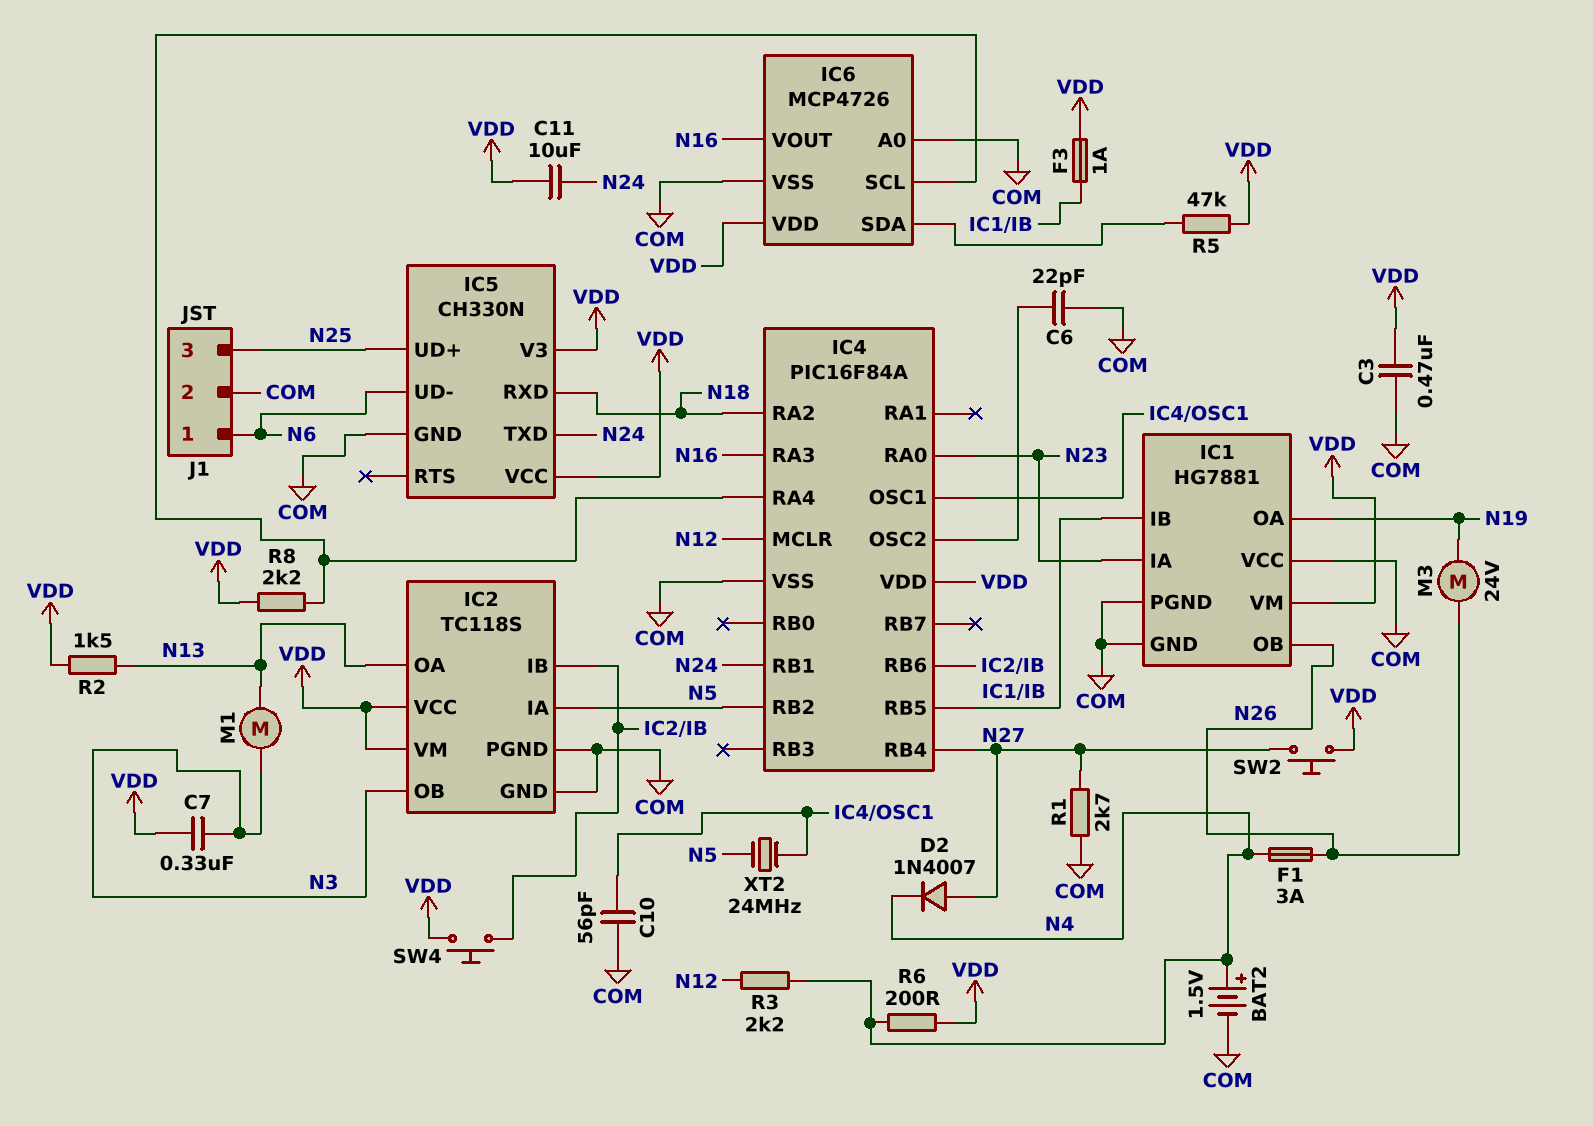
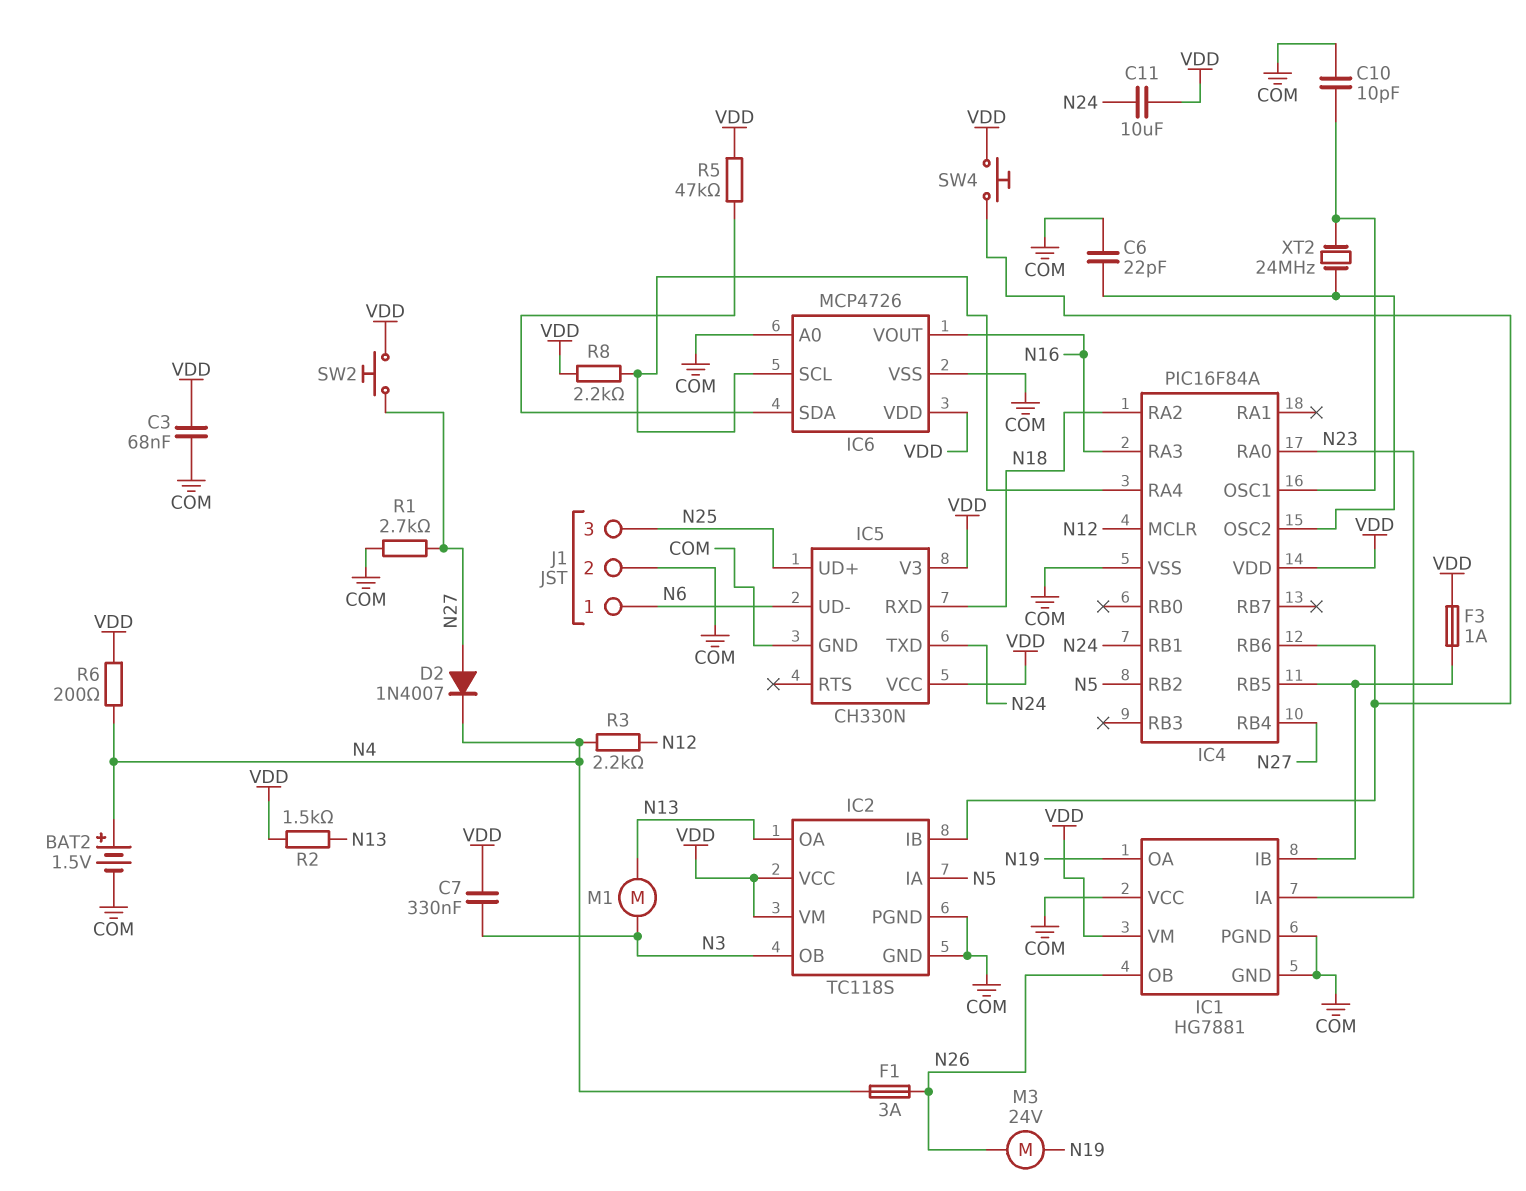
C3: 470nF (COM, VDD) -> 68nF (COM, VDD)
C10: 56pF (COM, IC4/OSC1) -> 10pF (COM, IC4/OSC1)
XT2: 24MHz (IC4/OSC1, N5) -> 24MHz (IC4/OSC1, IC4/OSC2)

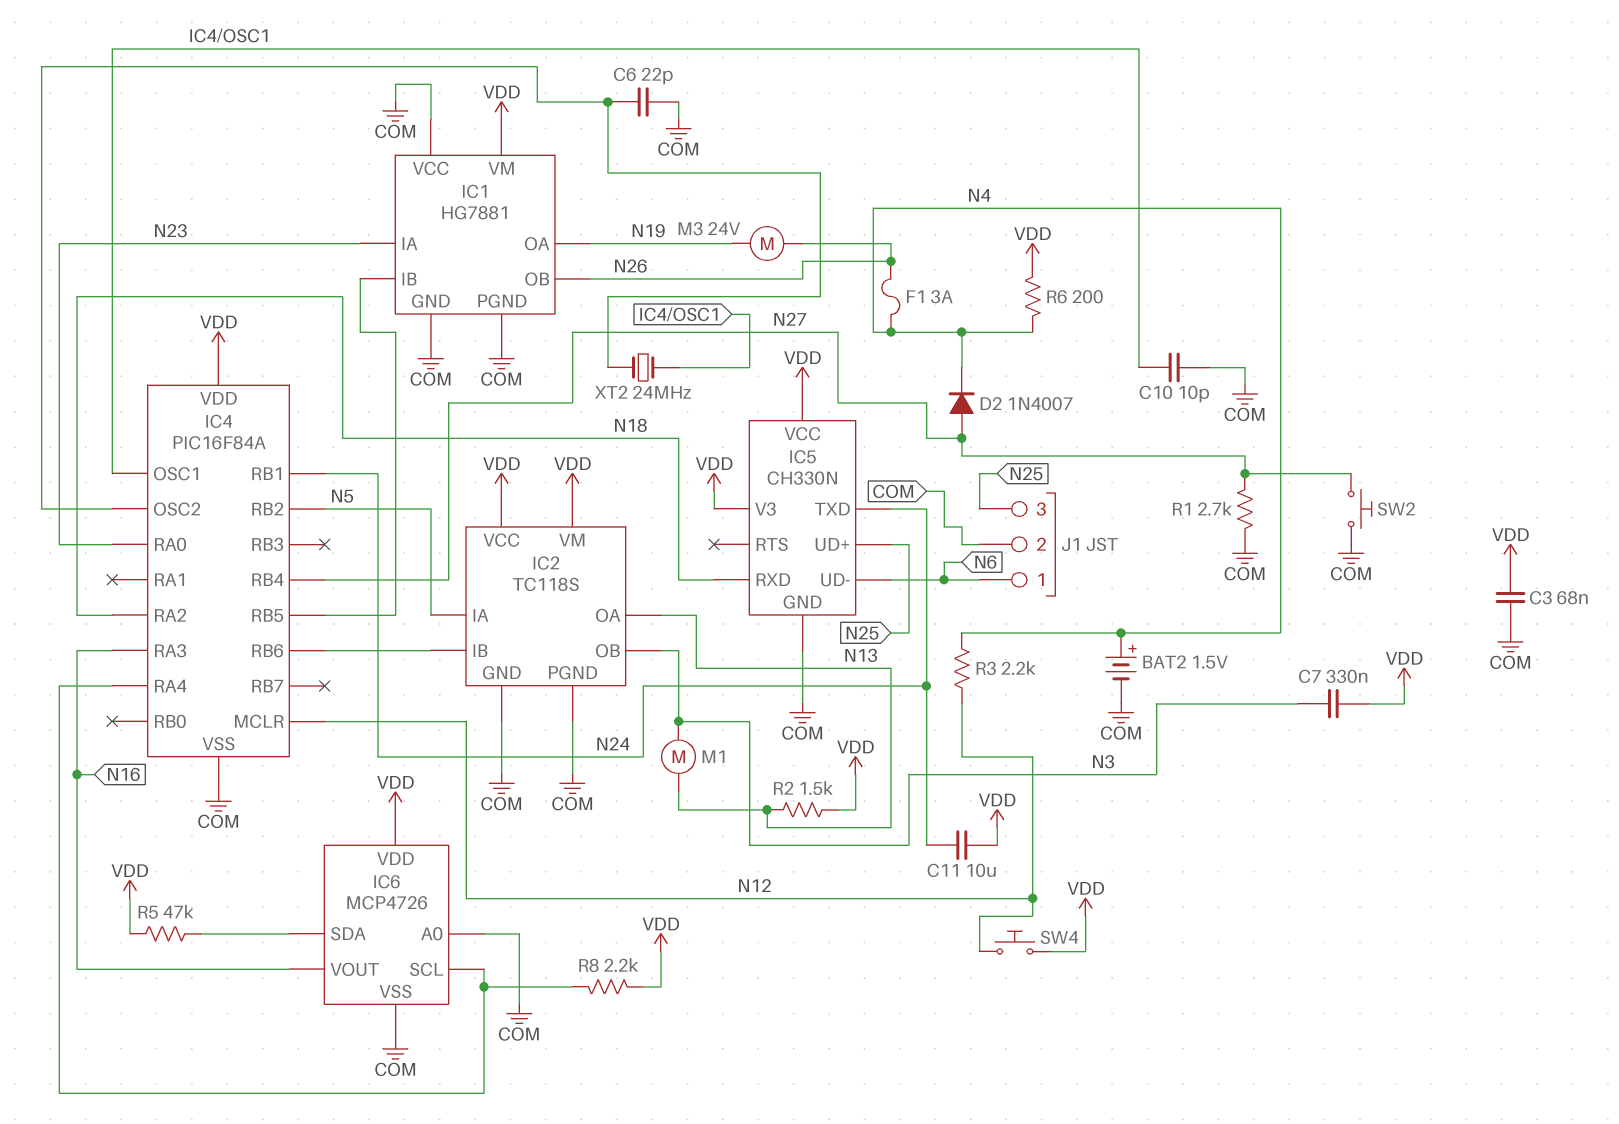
F3: 1A (IC1/IB, VDD) -> none
SW2: button (N27, VDD) -> button (COM, N27)
SW4: button (IC2/IB, VDD) -> button (N12, VDD)

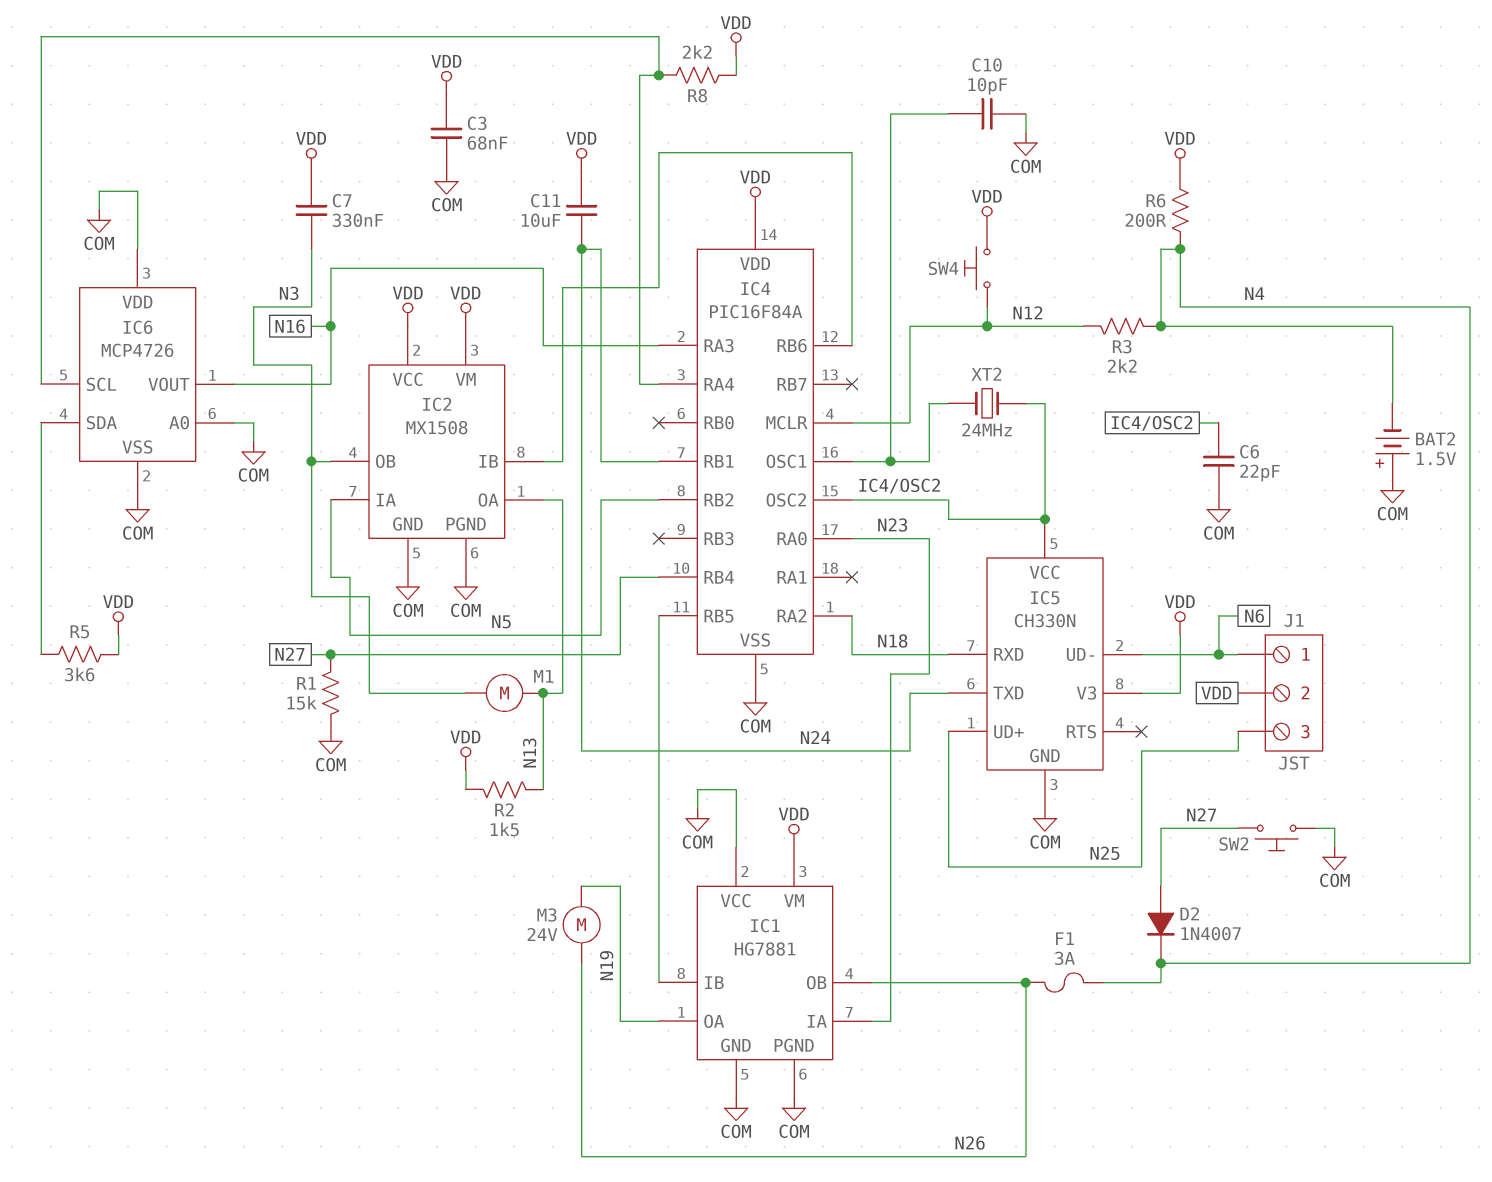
BAT2: 1.5V (plus N4, minus COM) -> 1.5V (plus COM, minus N4)
IC2: TC118S -> MX1508
IC5 pin VCC: VDD -> IC4/OSC2
IC6 pin VDD: VDD -> COM
J1 pin 2: COM -> VDD
R1: 2.7k (COM, N27) -> 15k (COM, N27)
R5: 47k (IC6/SDA, VDD) -> 3.6k (IC6/SDA, VDD)

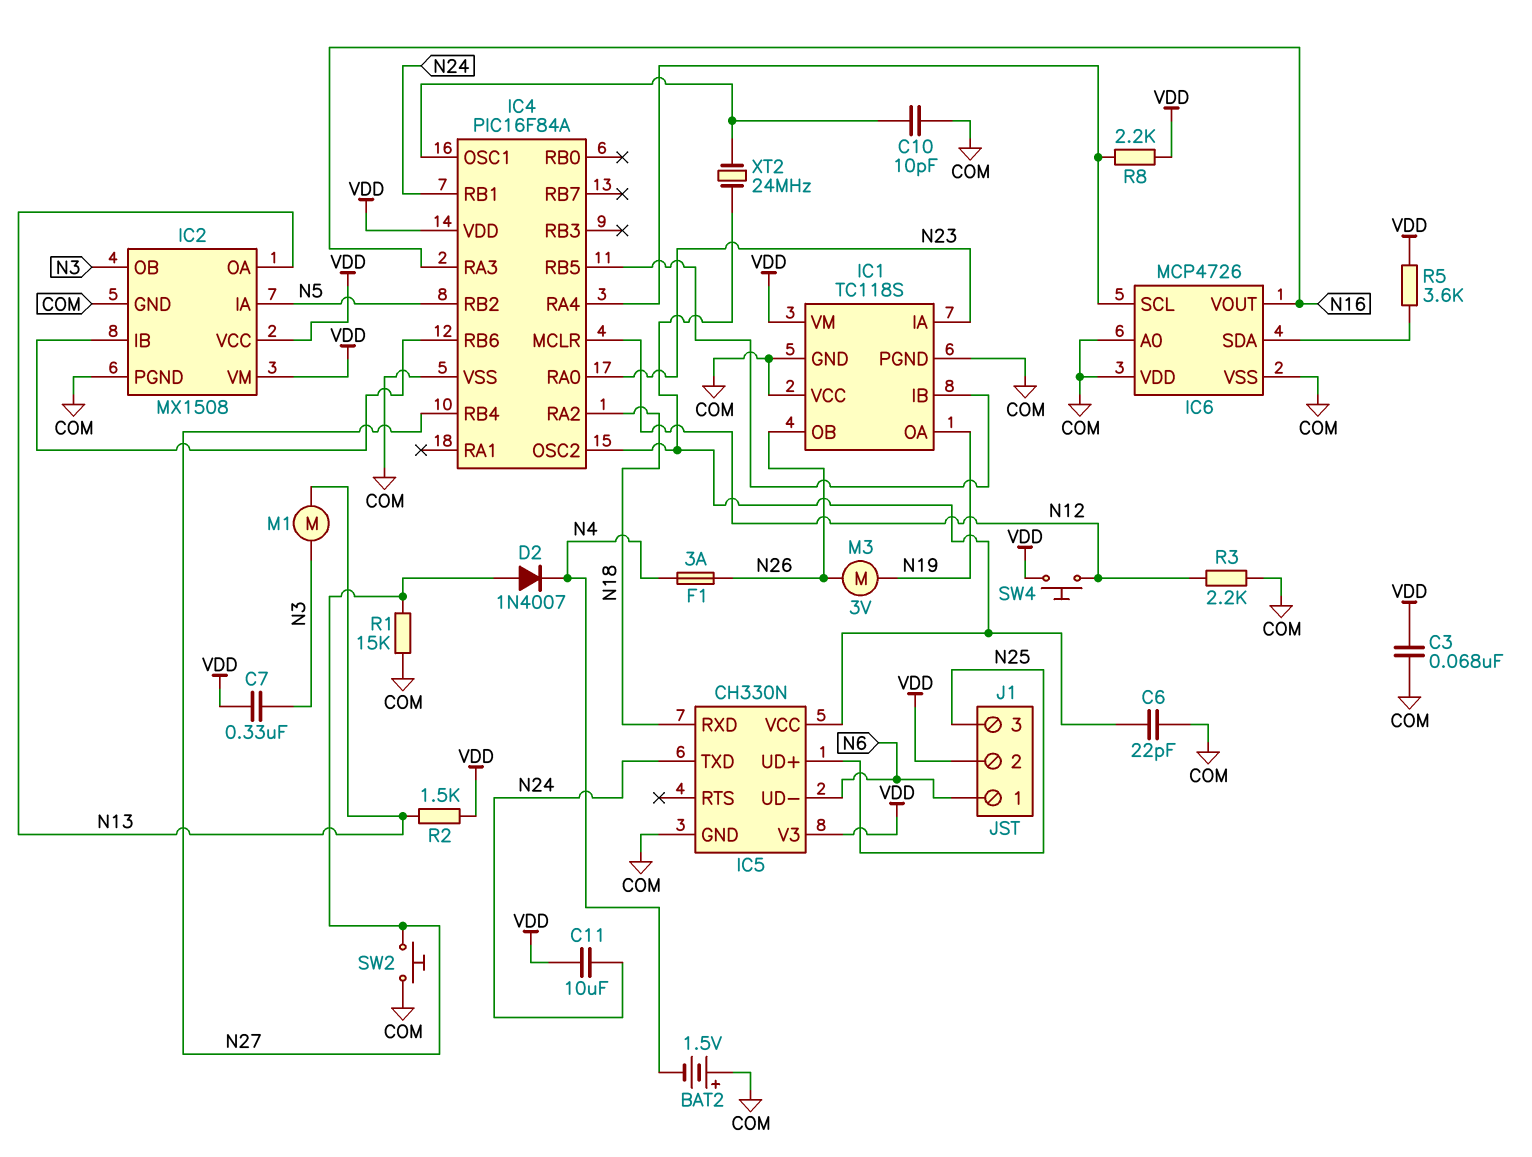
IC1: HG7881 -> TC118S
M3: motor 24V (N19, N26) -> motor 3V (N19, N26)
R3: 2.2k (N4, N12) -> 2.2k (COM, N12)
R6: 200 (N4, VDD) -> none

